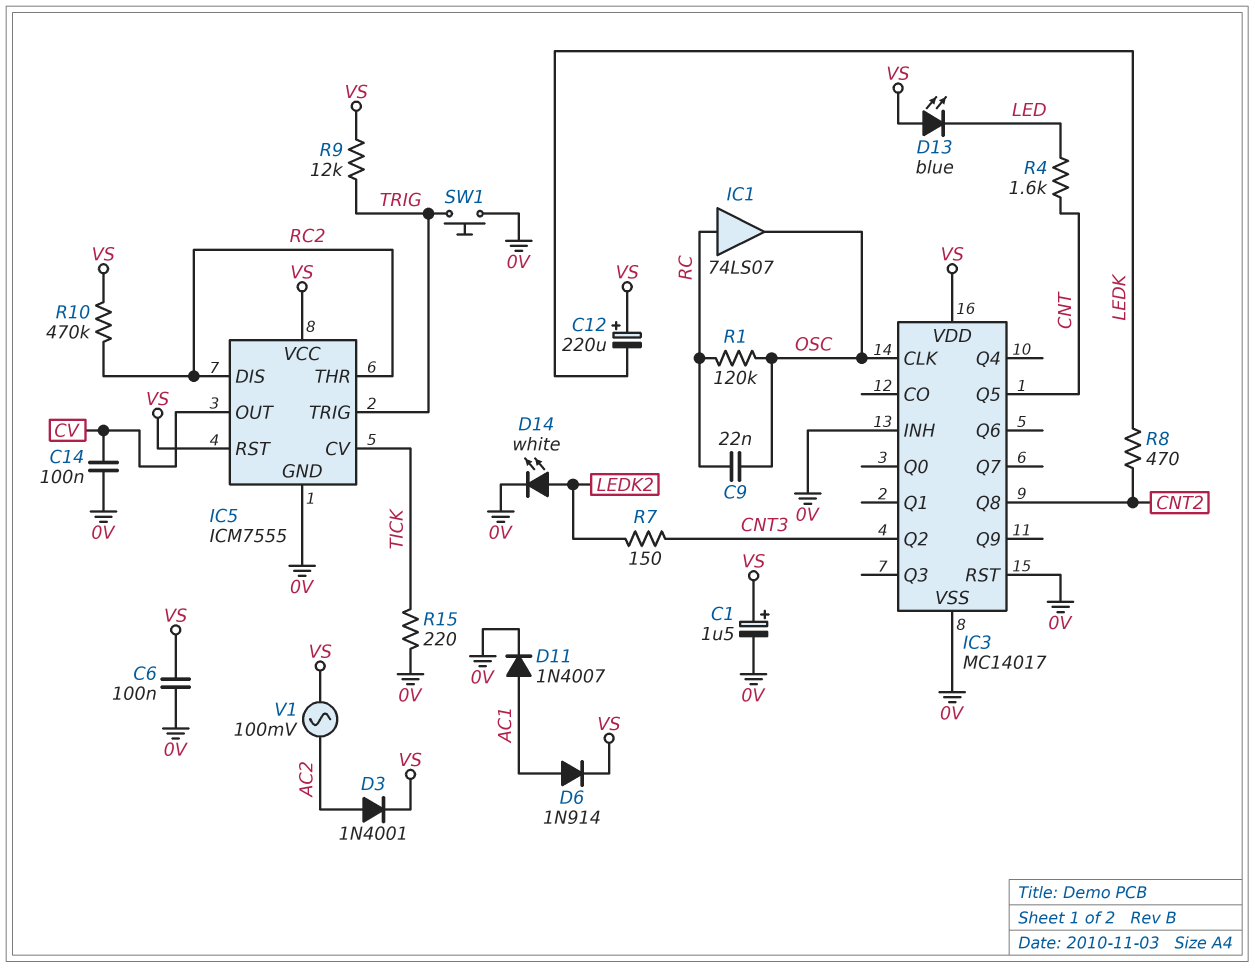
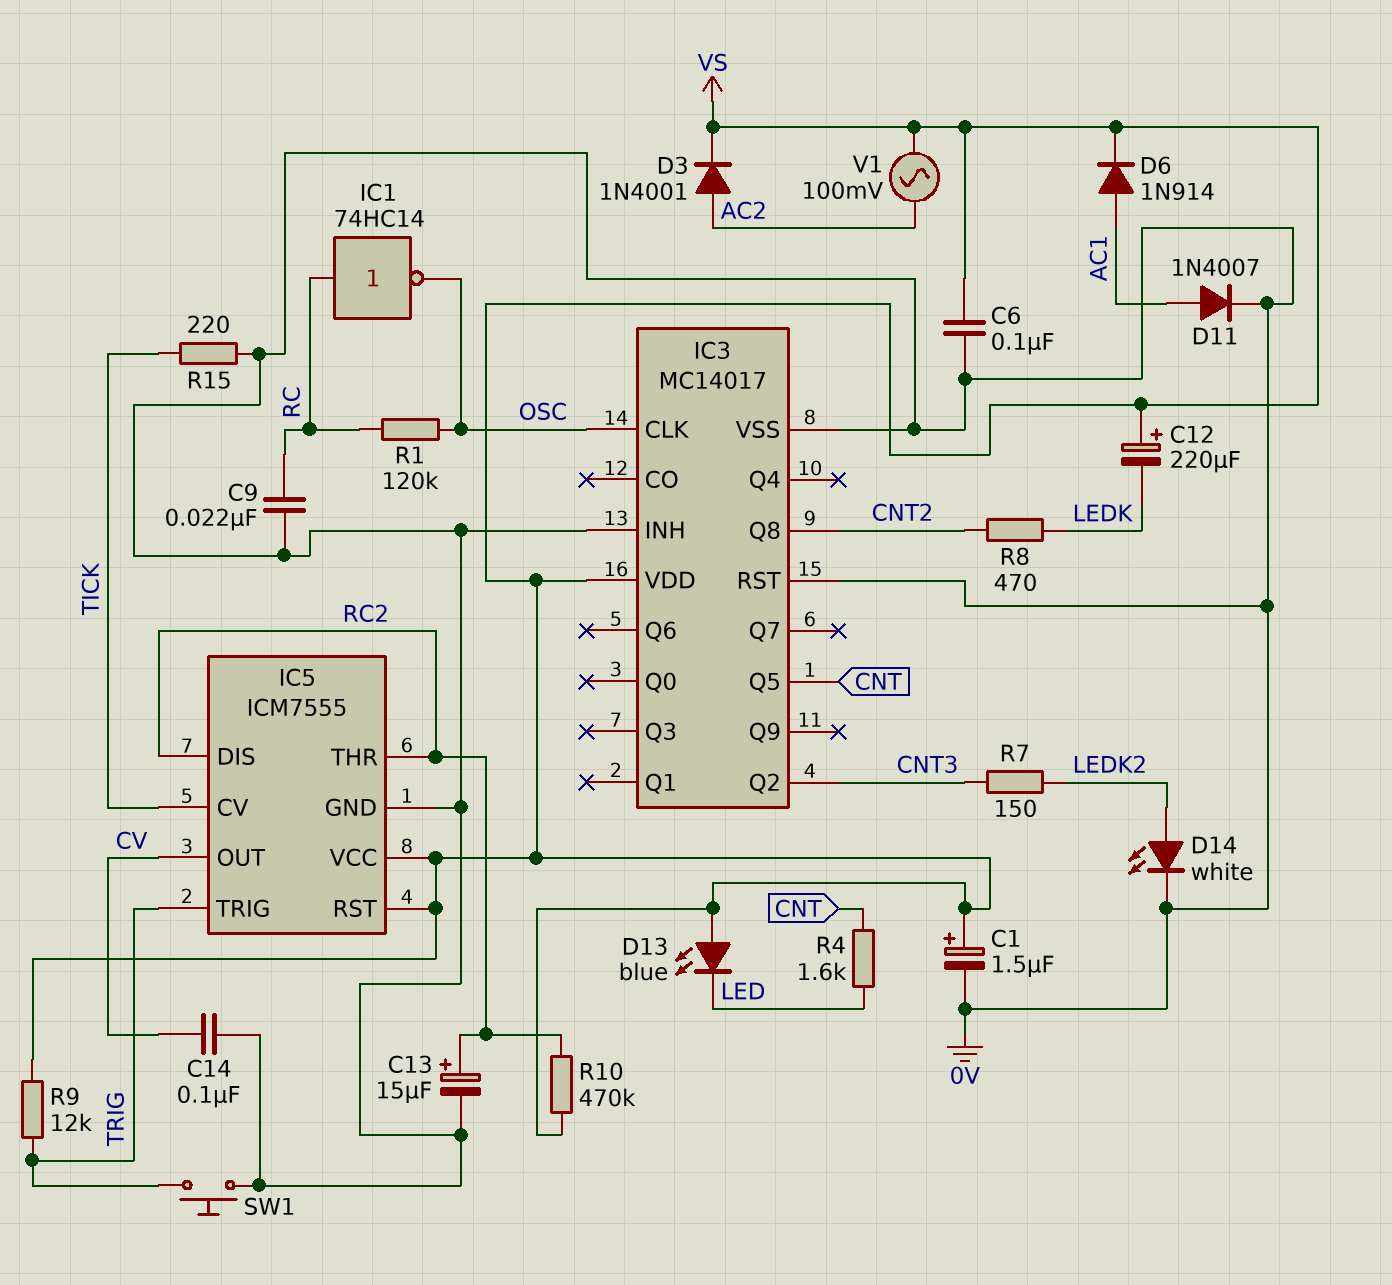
C9: 22nF (OSC, RC) -> 22nF (0V, RC)
C13: none -> 15uF (plus RC2, minus 0V)
IC1: buffer 74LS07 (in RC, out OSC) -> NOT 74HC14 (in RC, out OSC)

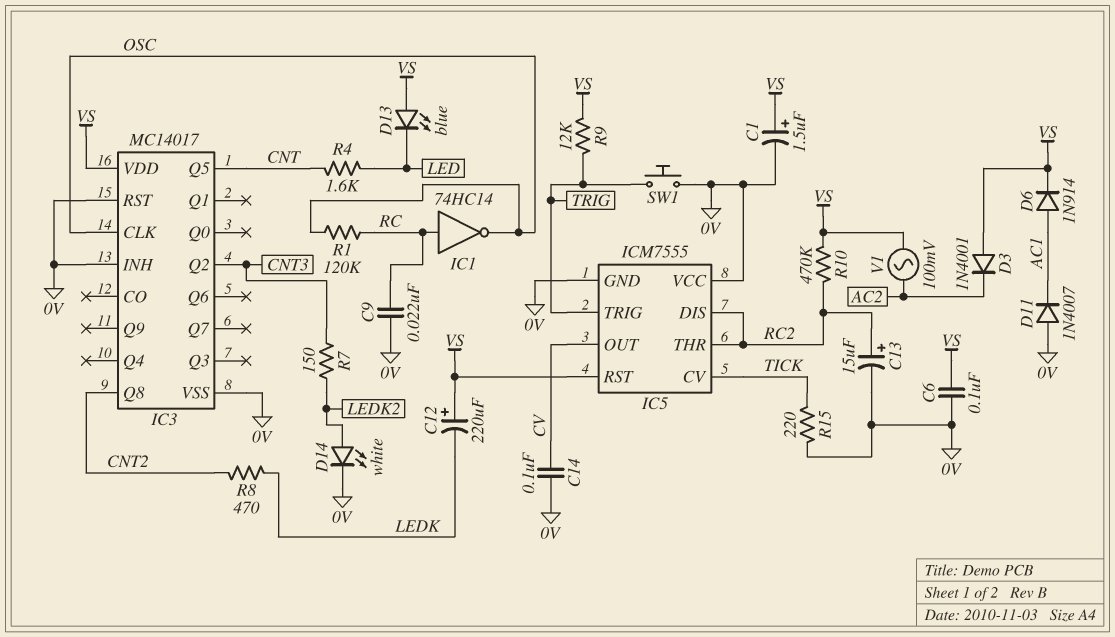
D3: diode 1N4001 (A AC2, K VS) -> diode 1N4001 (A VS, K AC2)
D11: diode 1N4007 (A AC1, K 0V) -> diode 1N4007 (A 0V, K AC1)
IC5 pin VCC: VS -> 0V

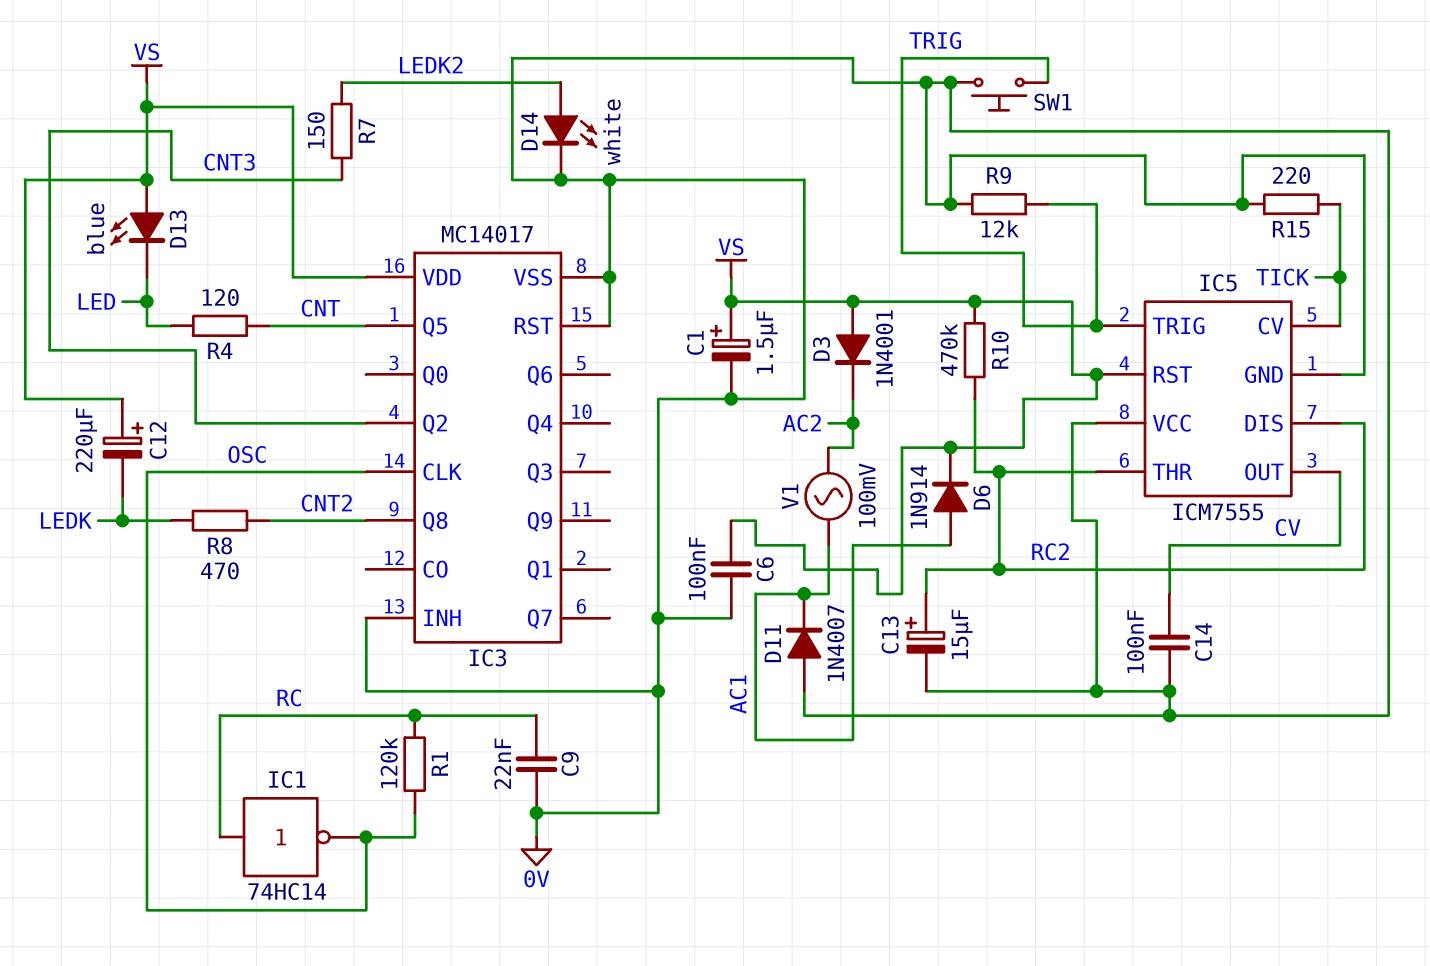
R4: 1.6k (CNT, LED) -> 120 (CNT, LED)
R9: 12k (TRIG, VS) -> 12k (0V, TRIG)
V1: AC 100mV (AC2, VS) -> AC 100mV (AC1, AC2)

